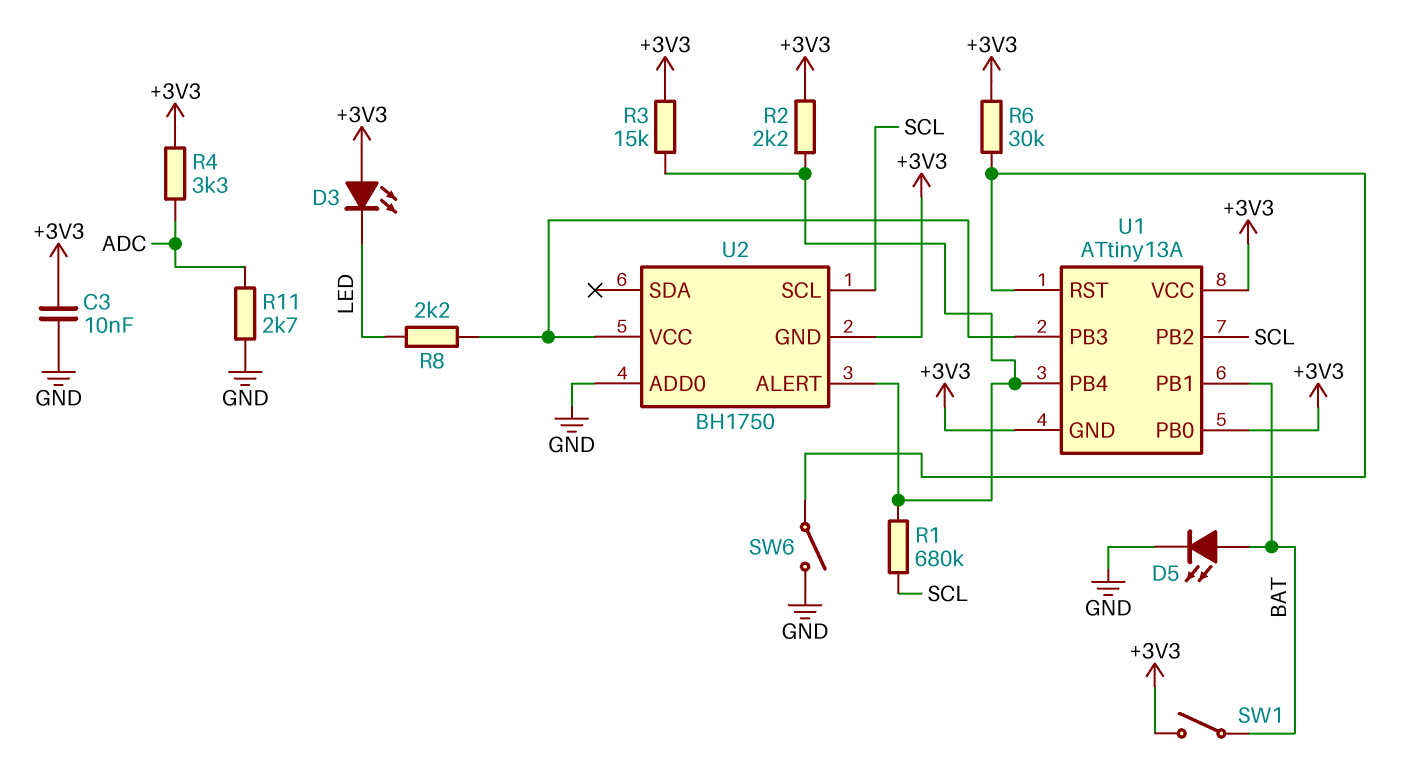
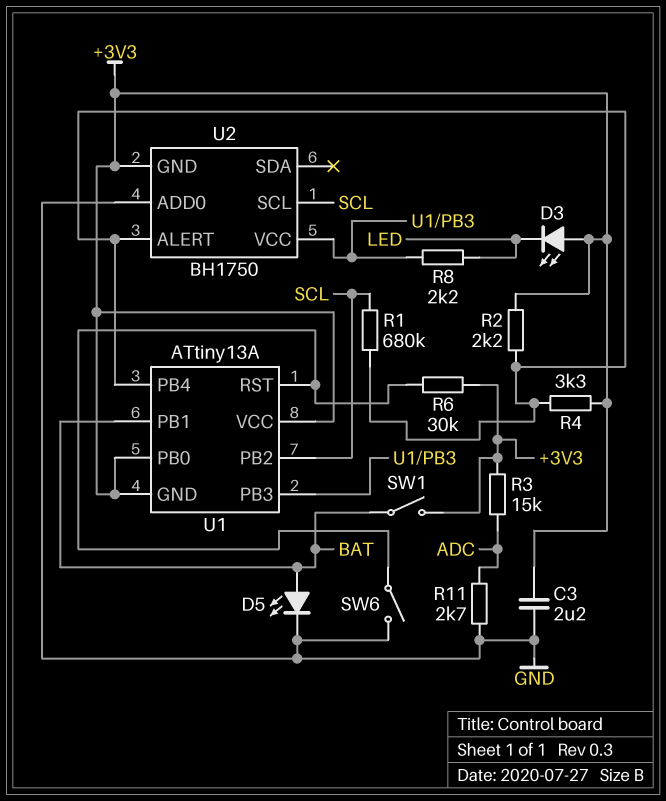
C3: 10nF (+3V3, GND) -> 2.2uF (+3V3, GND)
R3: 15k (+3V3, U1/PB4) -> 15k (+3V3, ADC)
R4: 3.3k (+3V3, ADC) -> 3.3k (+3V3, U1/PB4)

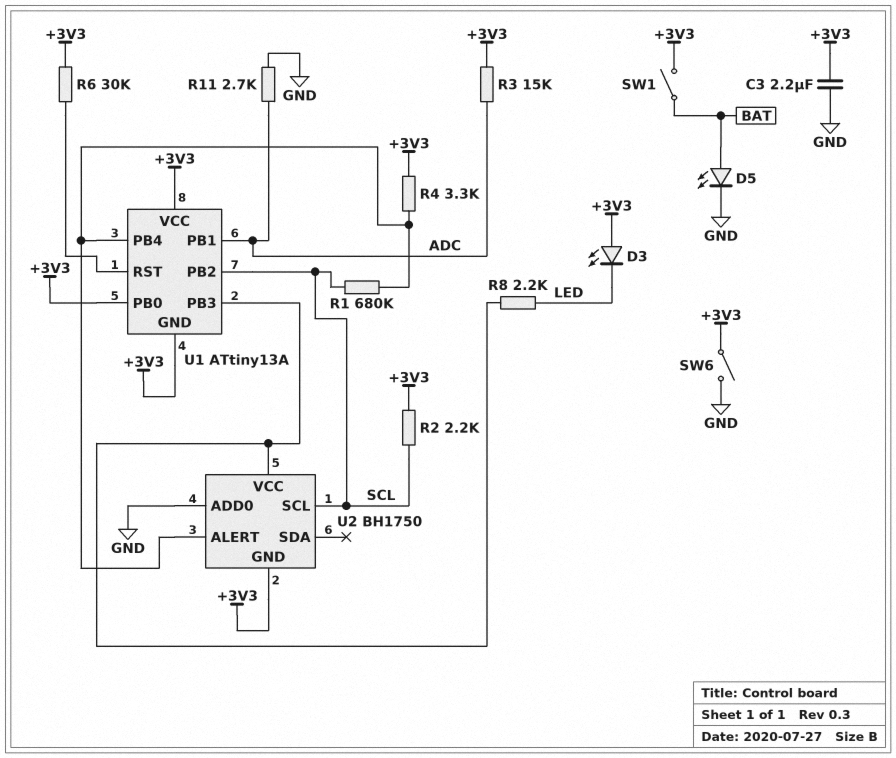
R2: 2.2k (+3V3, U1/PB4) -> 2.2k (+3V3, SCL)
SW6: switch (GND, U1/RST) -> switch (+3V3, GND)
U1 pin PB1: BAT -> ADC

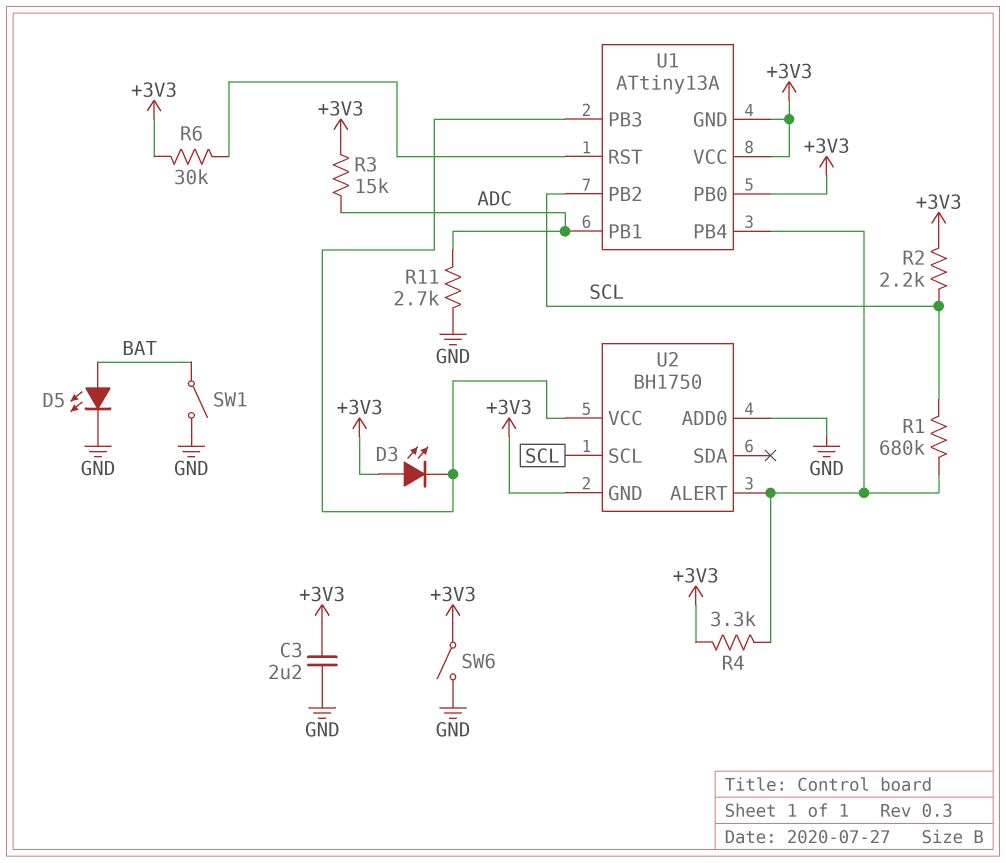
D3: LED (A +3V3, K LED) -> LED (A +3V3, K U1/PB3)
R8: 2.2k (LED, U1/PB3) -> none
SW1: switch (+3V3, BAT) -> switch (BAT, GND)

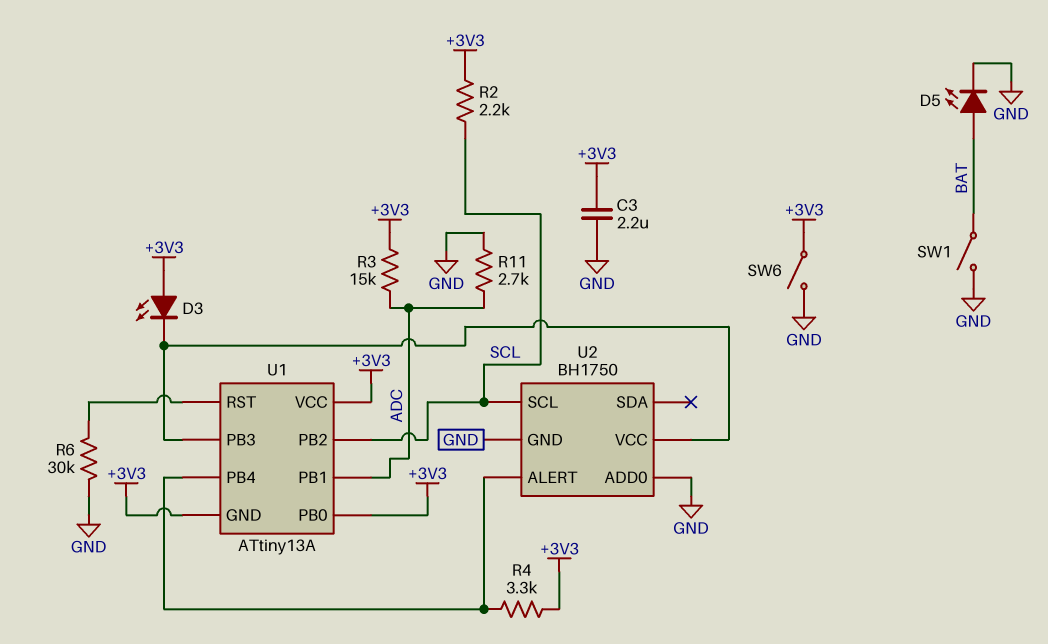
R1: 680k (SCL, U1/PB4) -> none
R6: 30k (+3V3, U1/RST) -> 30k (GND, U1/RST)
U2 pin GND: +3V3 -> GND

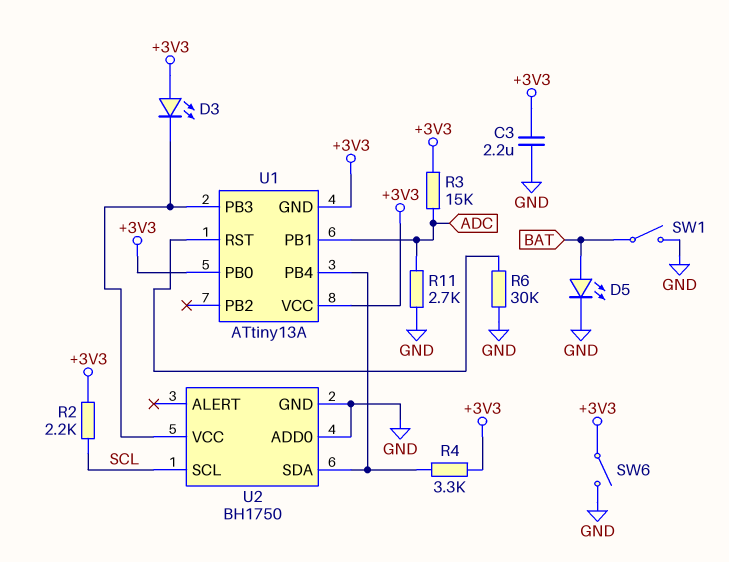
U1 pin PB2: SCL -> none
U2 pin ALERT: U1/PB4 -> none
U2 pin SDA: none -> U1/PB4

